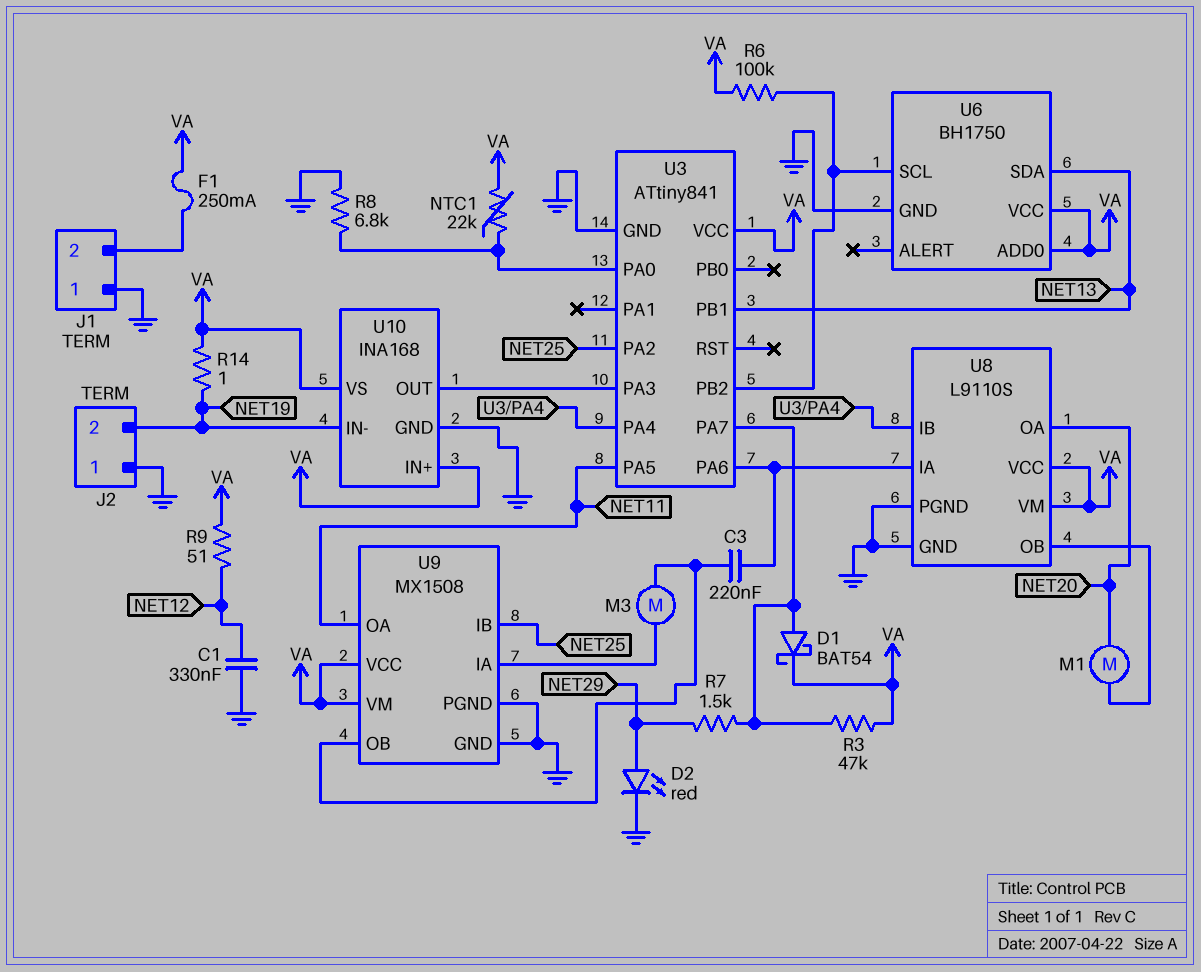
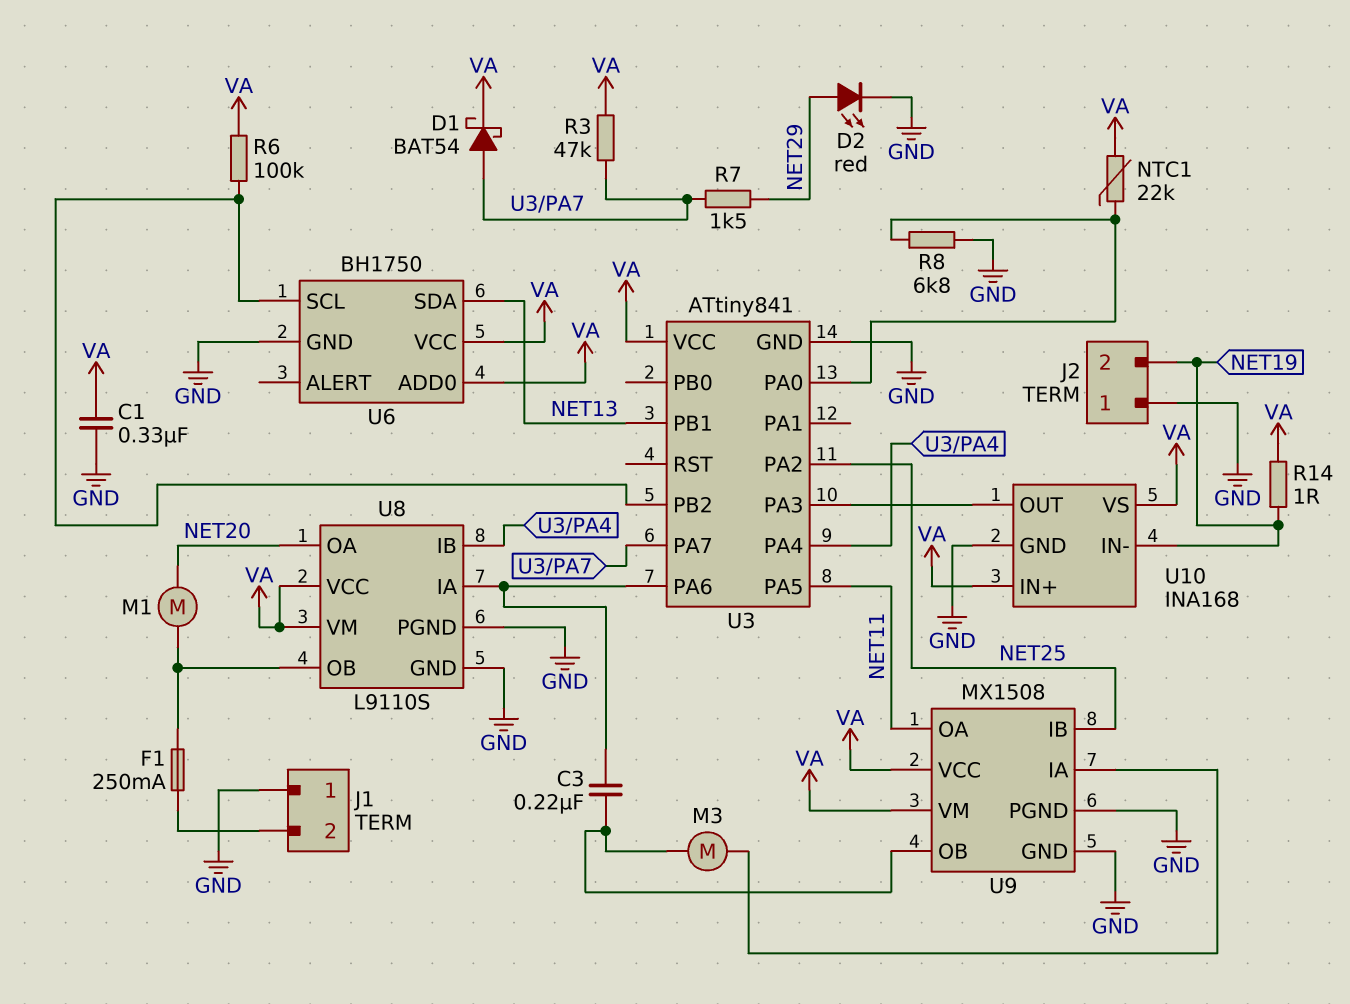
C1: 330nF (GND, NET12) -> 330nF (GND, VA)
F1: 250mA (J1/2, VA) -> 250mA (J1/2, U8/OB)
R9: 51 (NET12, VA) -> none

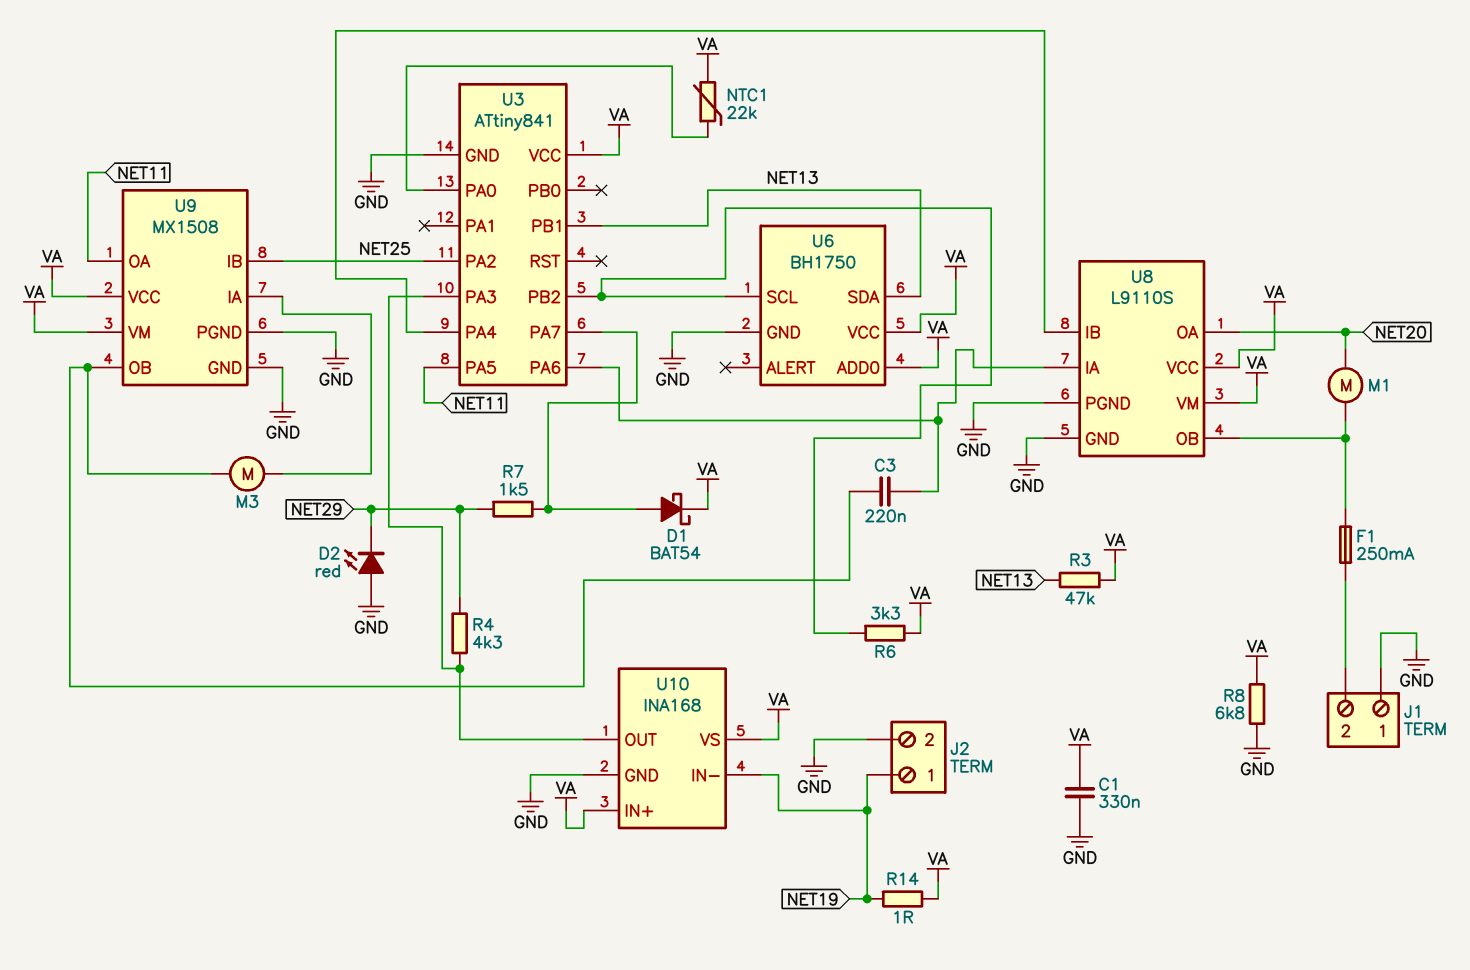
D2: LED red (A NET29, K GND) -> LED red (A GND, K NET29)
J2 pin 1: GND -> NET19
J2 pin 2: NET19 -> GND
R3: 47k (U3/PA7, VA) -> 47k (NET13, VA)
R4: none -> 4.3k (NET29, U3/PA3)
R6: 100k (U3/PB2, VA) -> 3.3k (U3/PB2, VA)
R8: 6.8k (GND, U3/PA0) -> 6.8k (GND, VA)

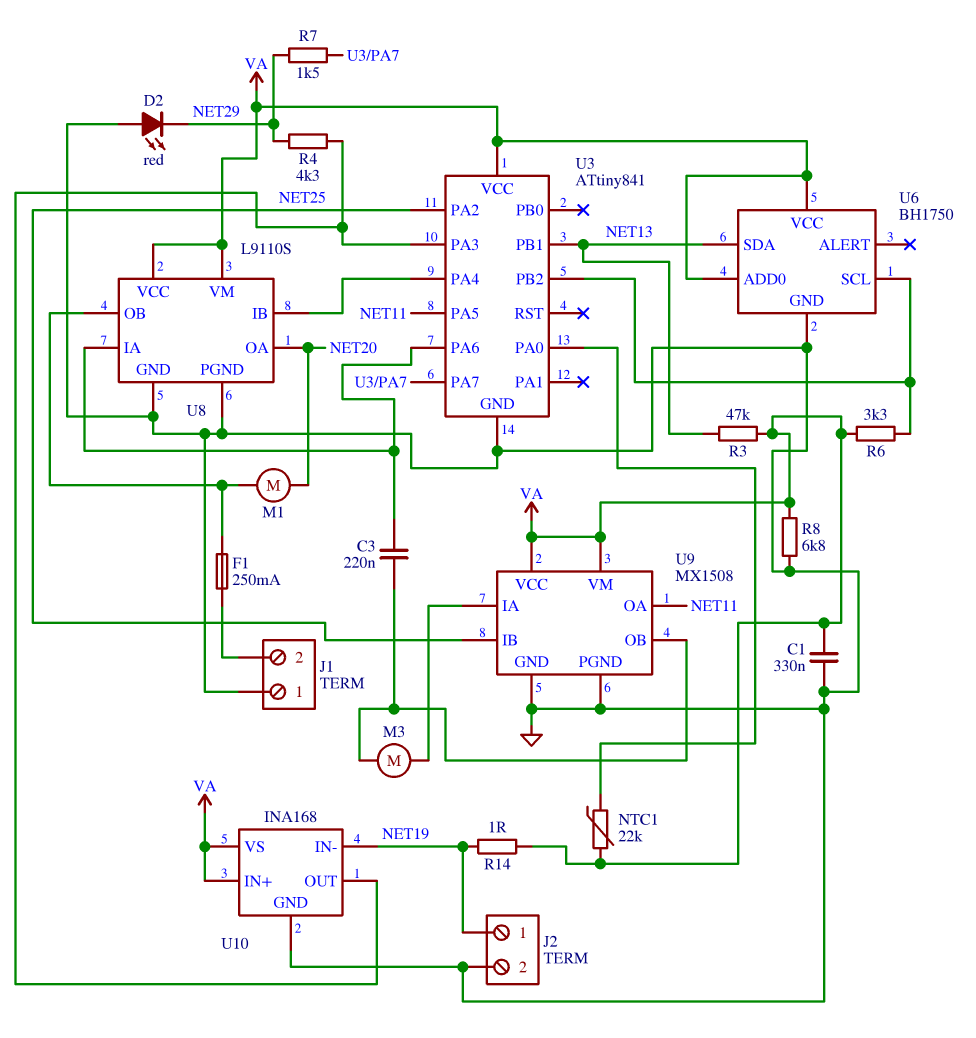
D1: schottky BAT54 (A U3/PA7, K VA) -> none

